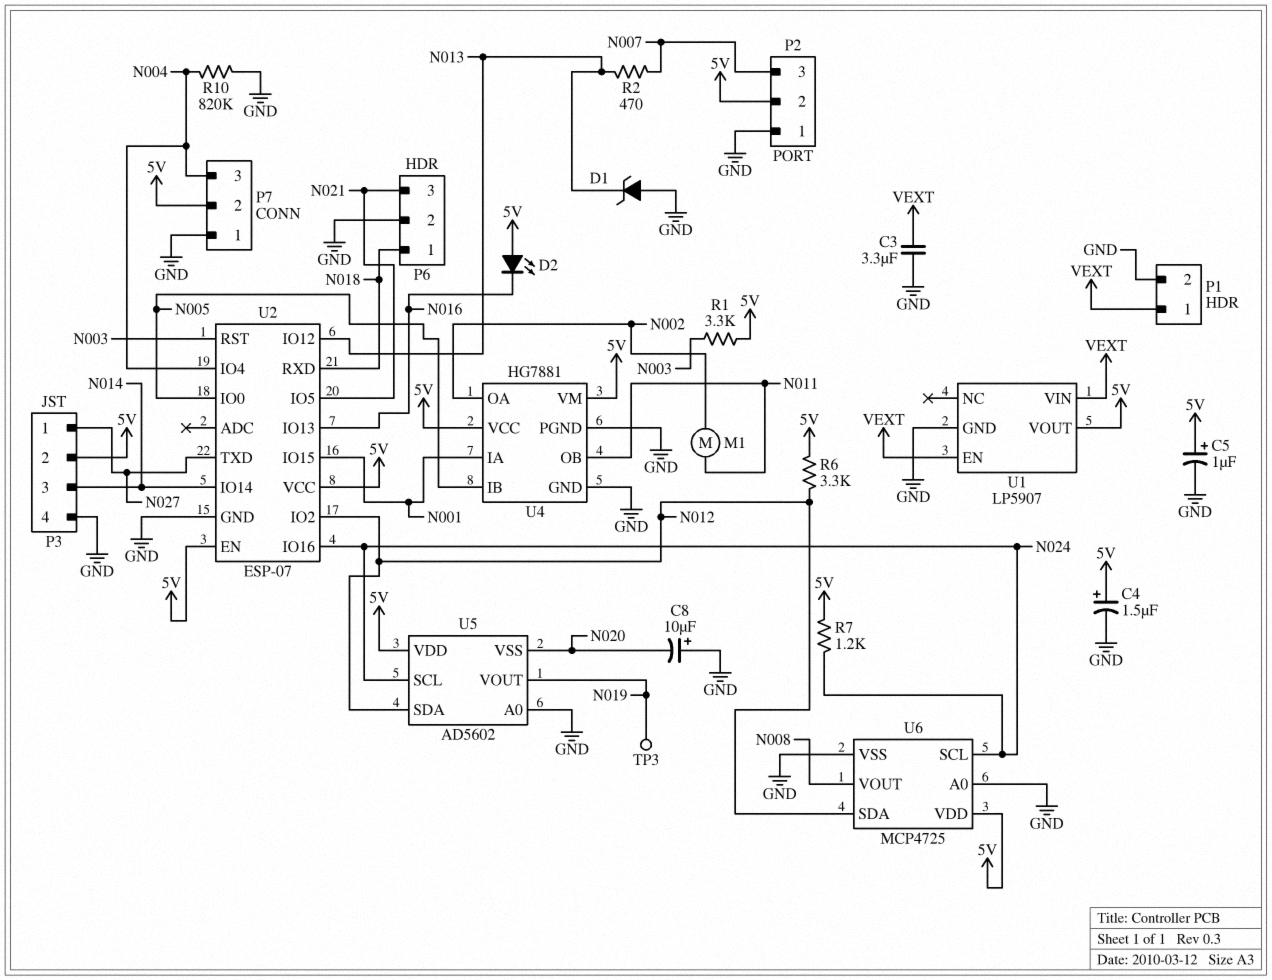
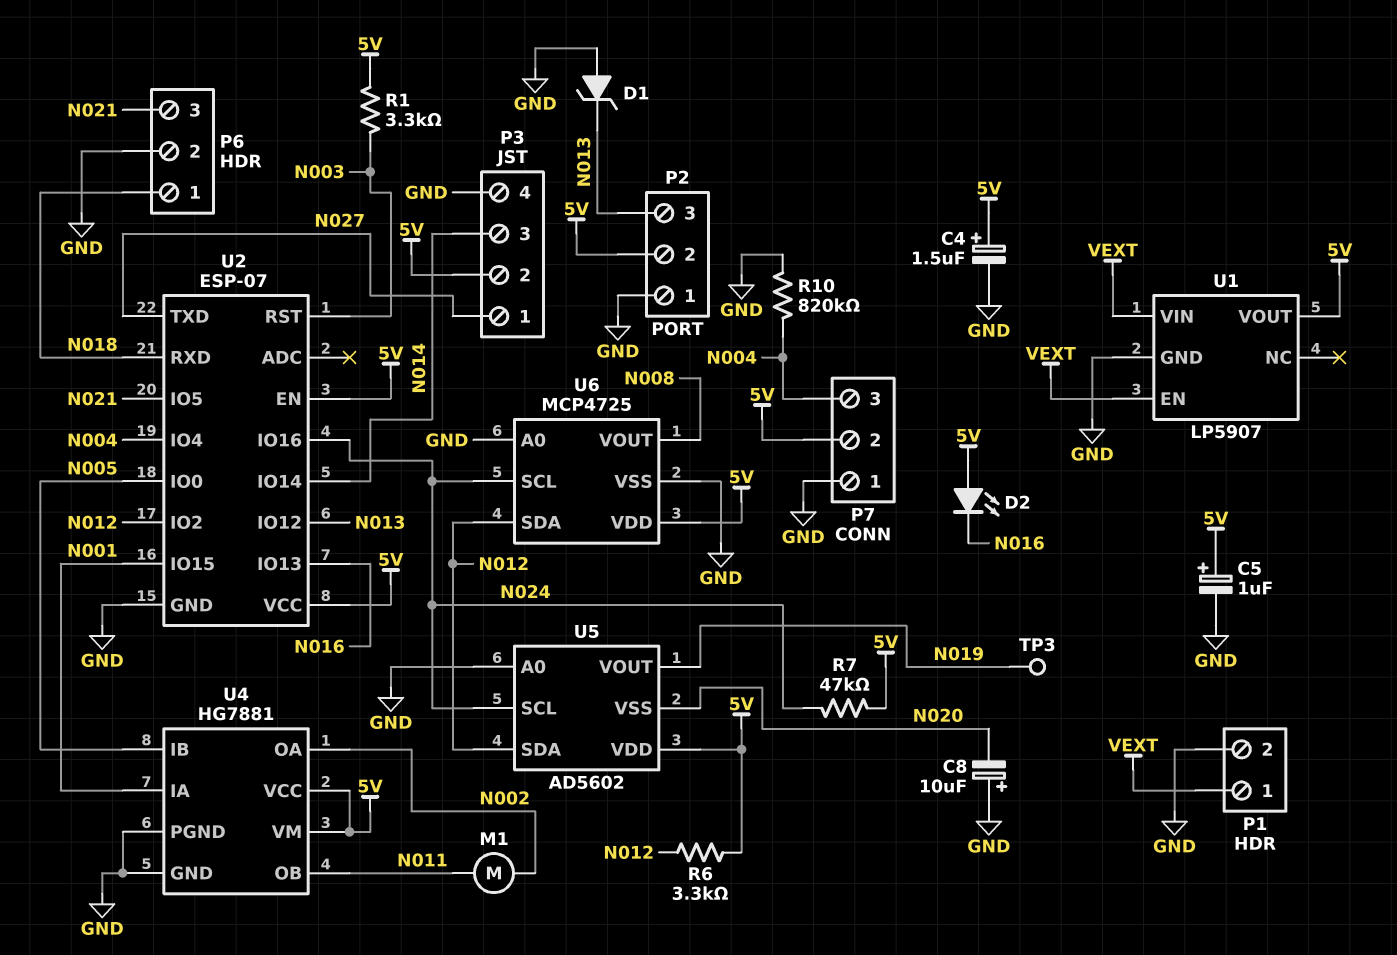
C3: 3.3uF (GND, VEXT) -> none
P2 pin 3: N007 -> N013
R2: 470 (N007, N013) -> none
R7: 1.2k (5V, N024) -> 47k (5V, N024)

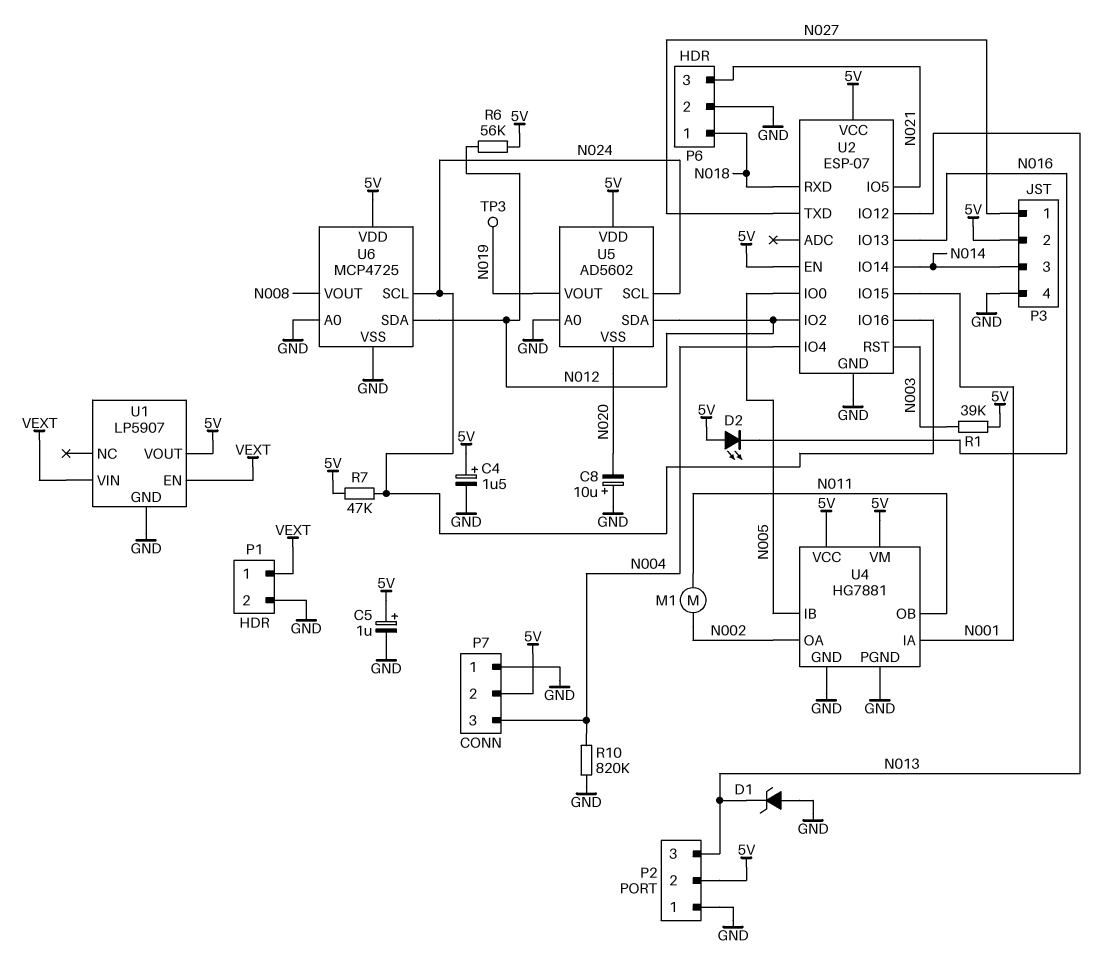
R1: 3.3k (5V, N003) -> 39k (5V, N003)
R6: 3.3k (5V, N012) -> 56k (5V, N012)

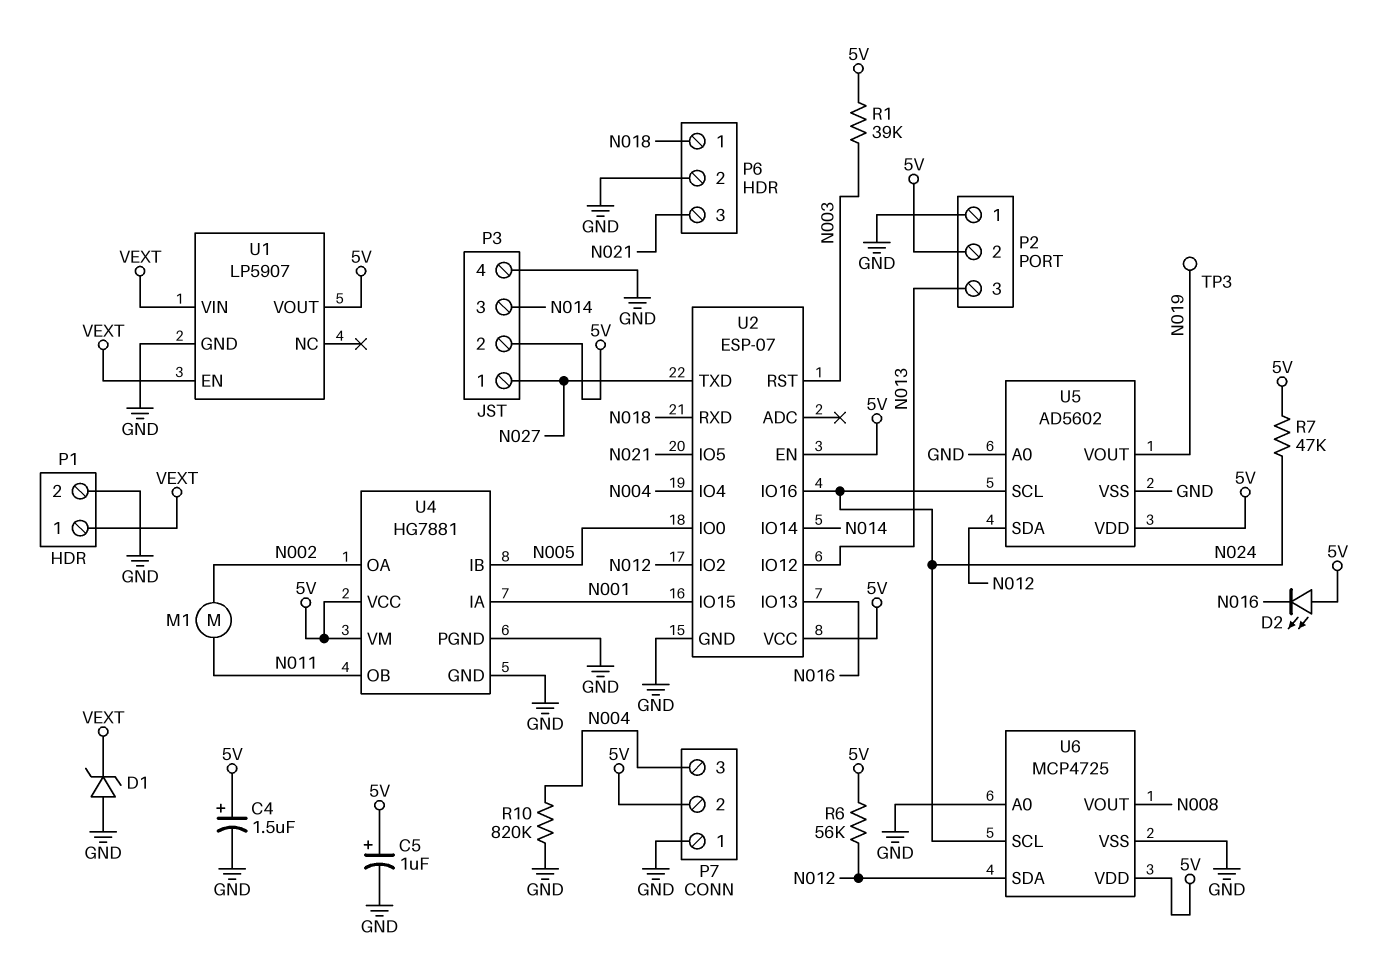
C8: 10uF (plus GND, minus N020) -> none
D1: zener (A GND, K N013) -> zener (A GND, K VEXT)
U5 pin VSS: N020 -> GND

